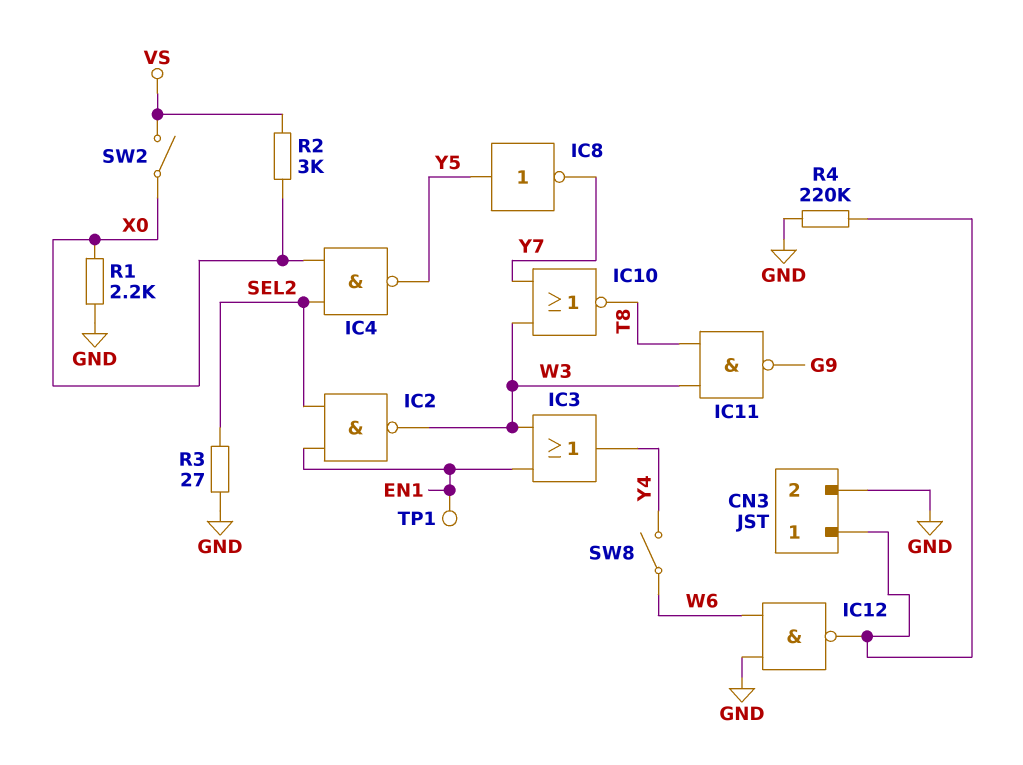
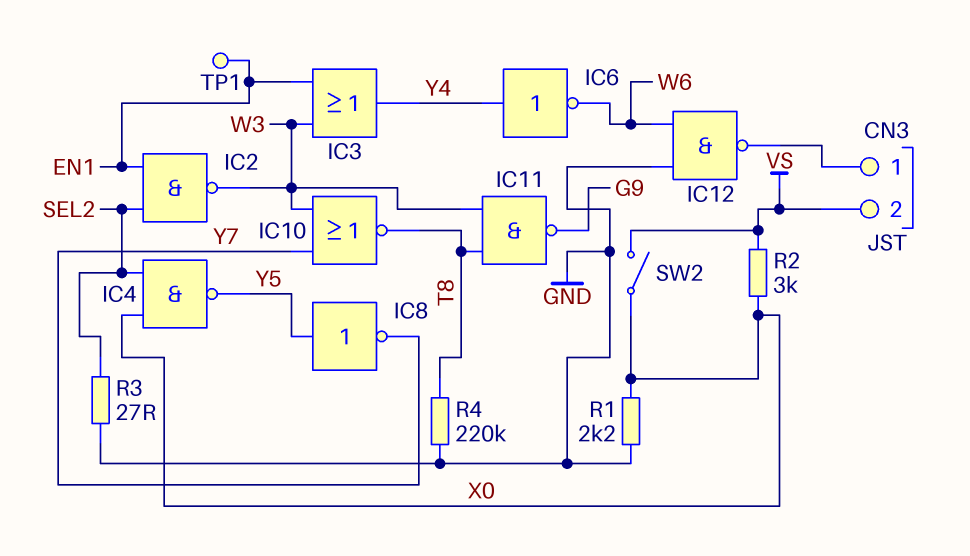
CN3 pin 2: GND -> VS
IC6: none -> NOT (in Y4, out W6)
R4: 220k (CN3/1, GND) -> 220k (GND, T8)
SW8: switch (W6, Y4) -> none

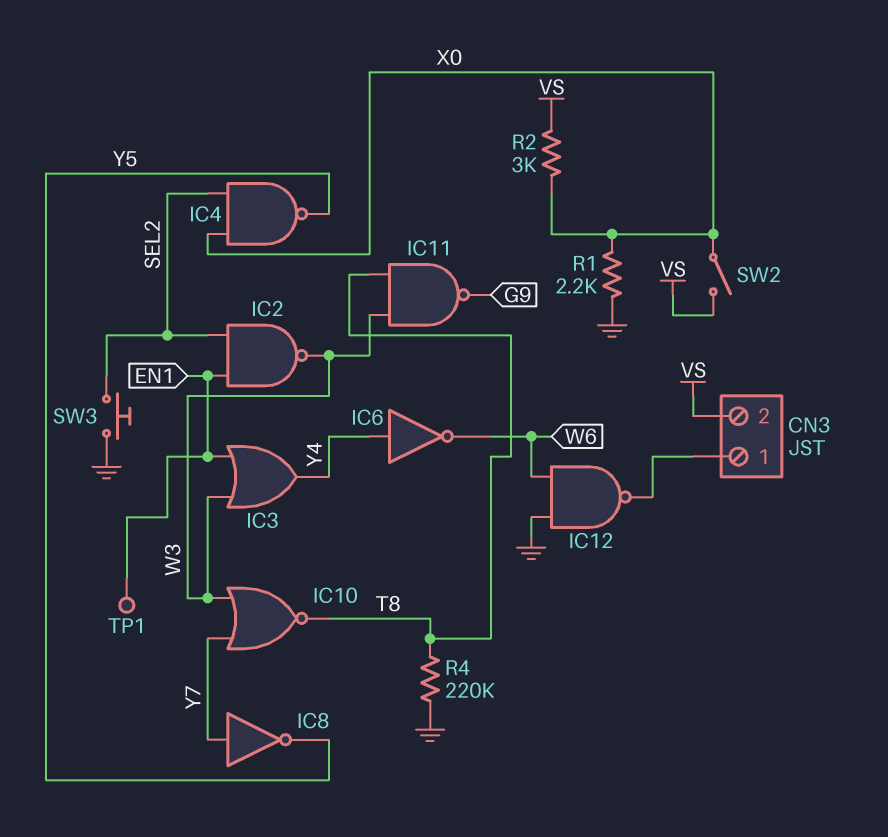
IC8: NOT (in Y5, out Y7) -> NOT (in Y7, out Y5)
R3: 27 (GND, SEL2) -> none
SW3: none -> button (GND, SEL2)

